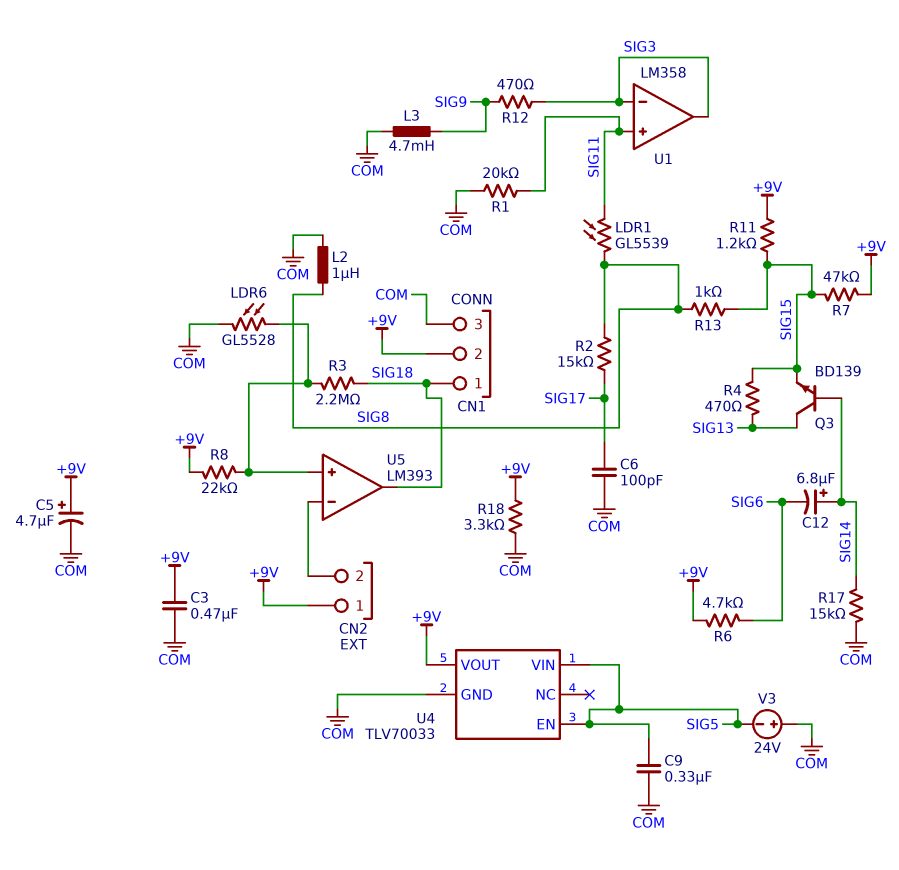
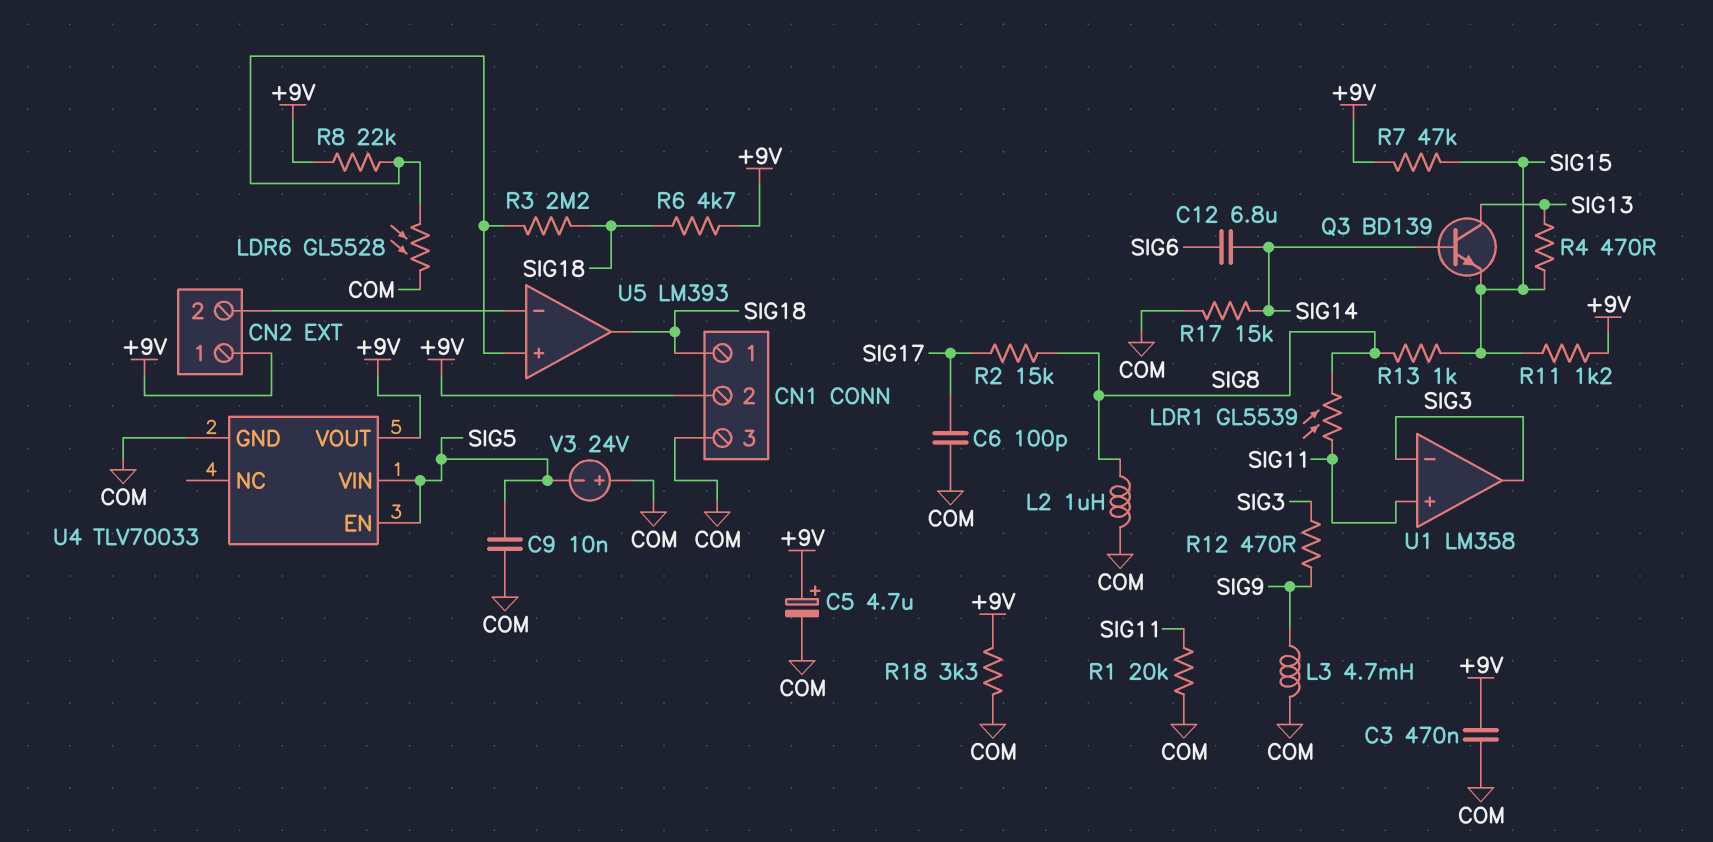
C9: 330nF (COM, SIG5) -> 10nF (COM, SIG5)
C12: 6.8uF (plus SIG14, minus SIG6) -> 6.8uF (SIG6, SIG14)
R6: 4.7k (+9V, SIG6) -> 4.7k (+9V, SIG18)

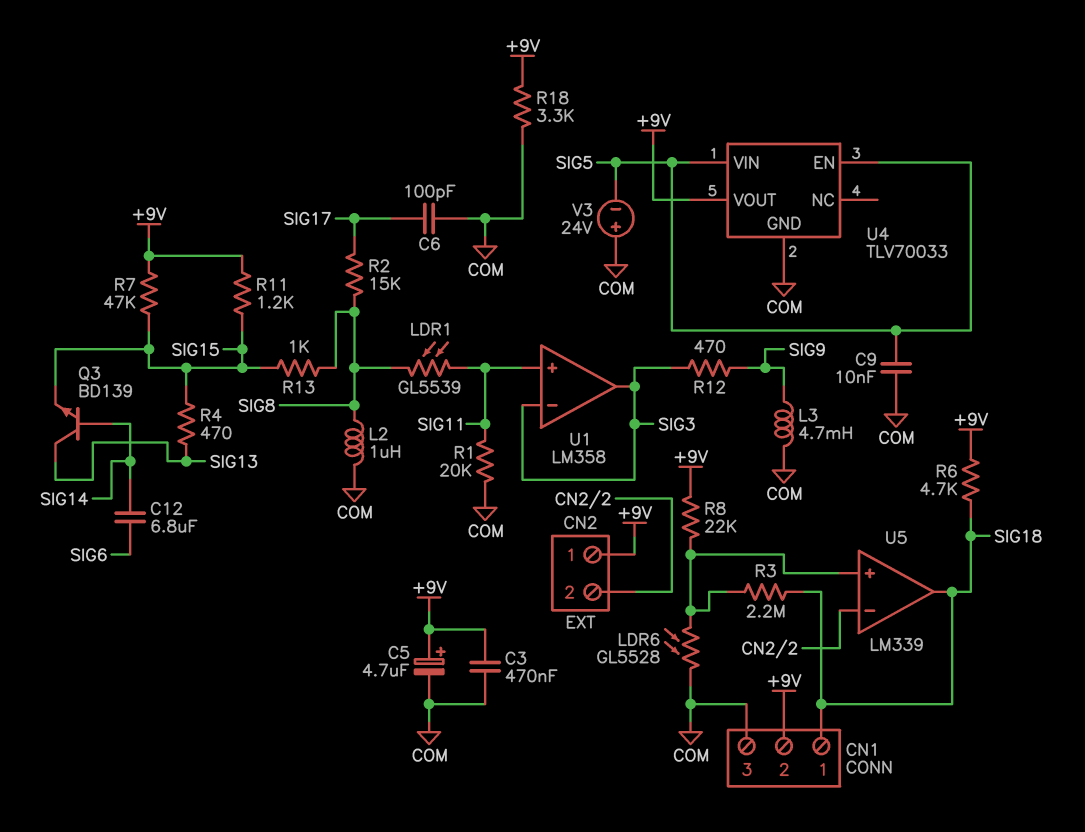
R17: 15k (COM, SIG14) -> none
U5: LM393 -> LM339

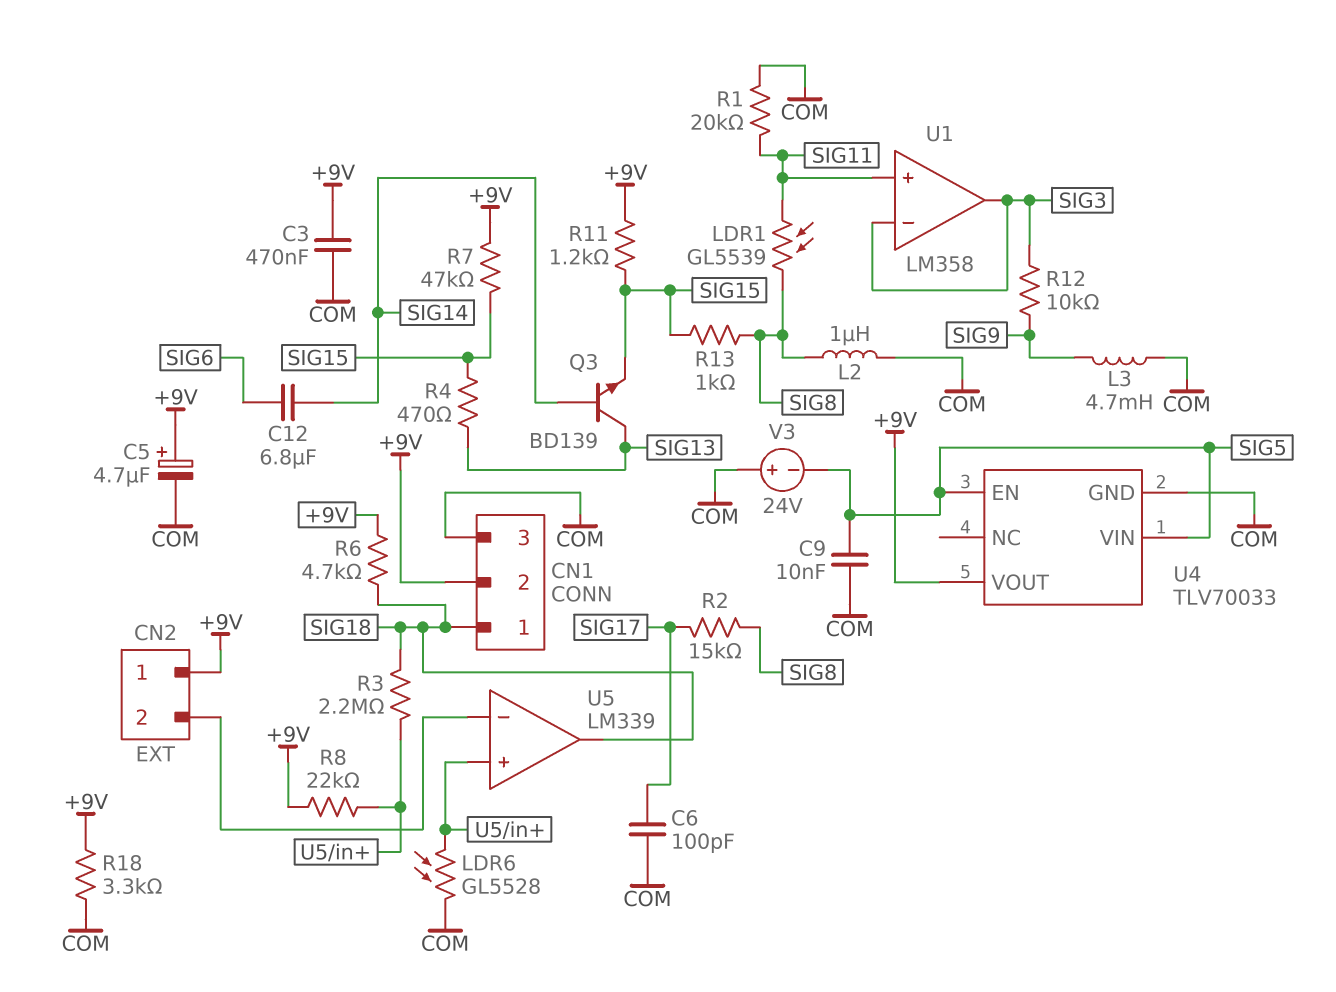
R12: 470 (SIG3, SIG9) -> 10k (SIG3, SIG9)

